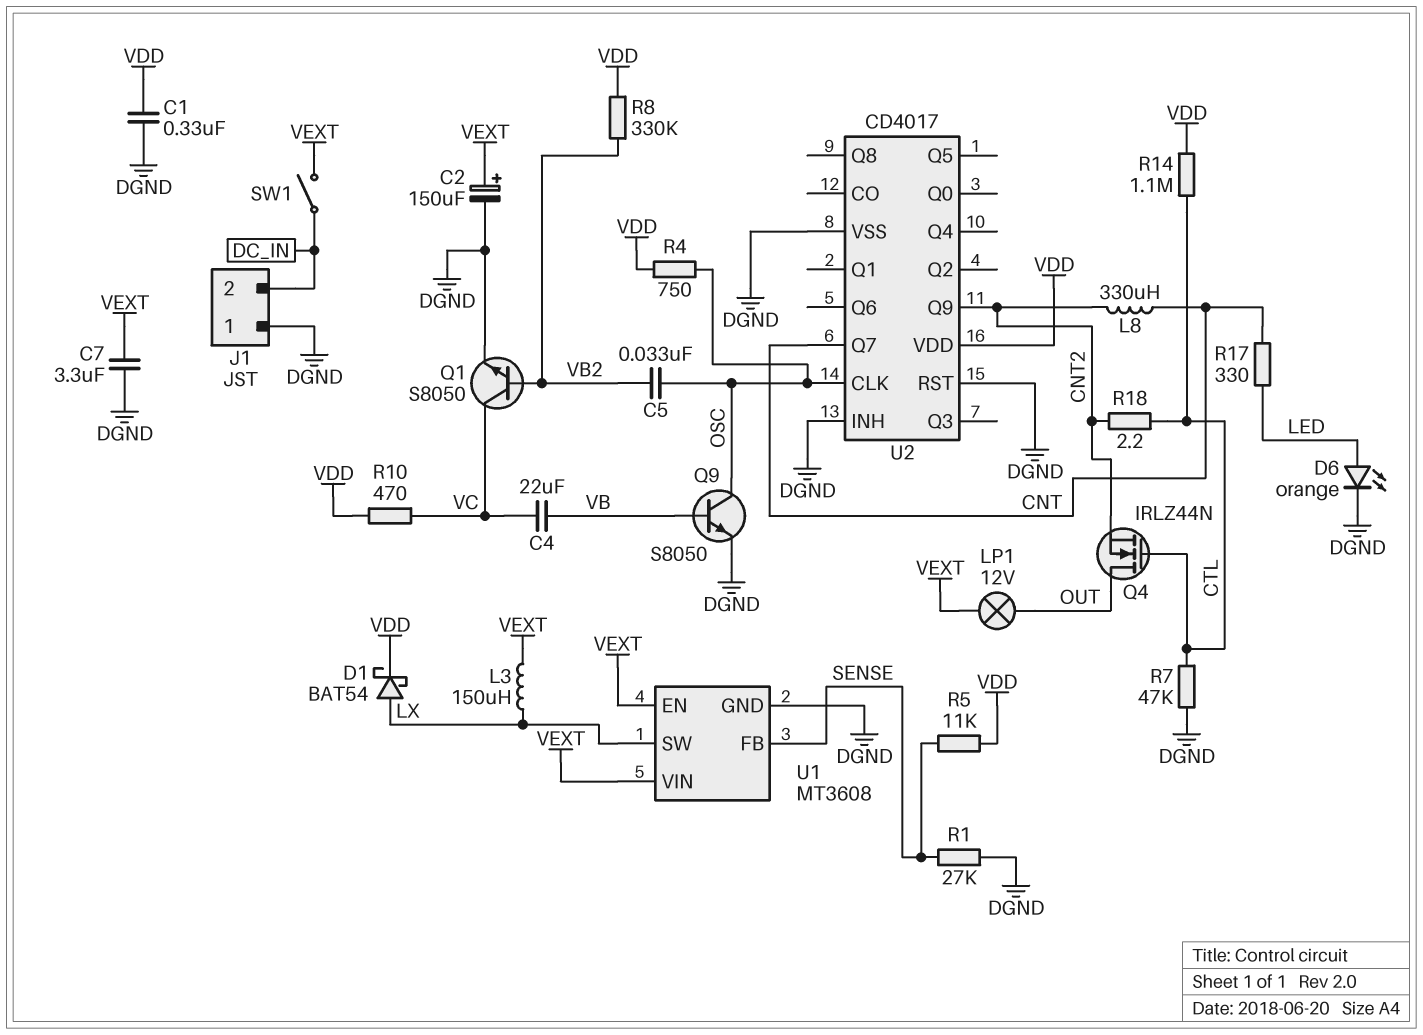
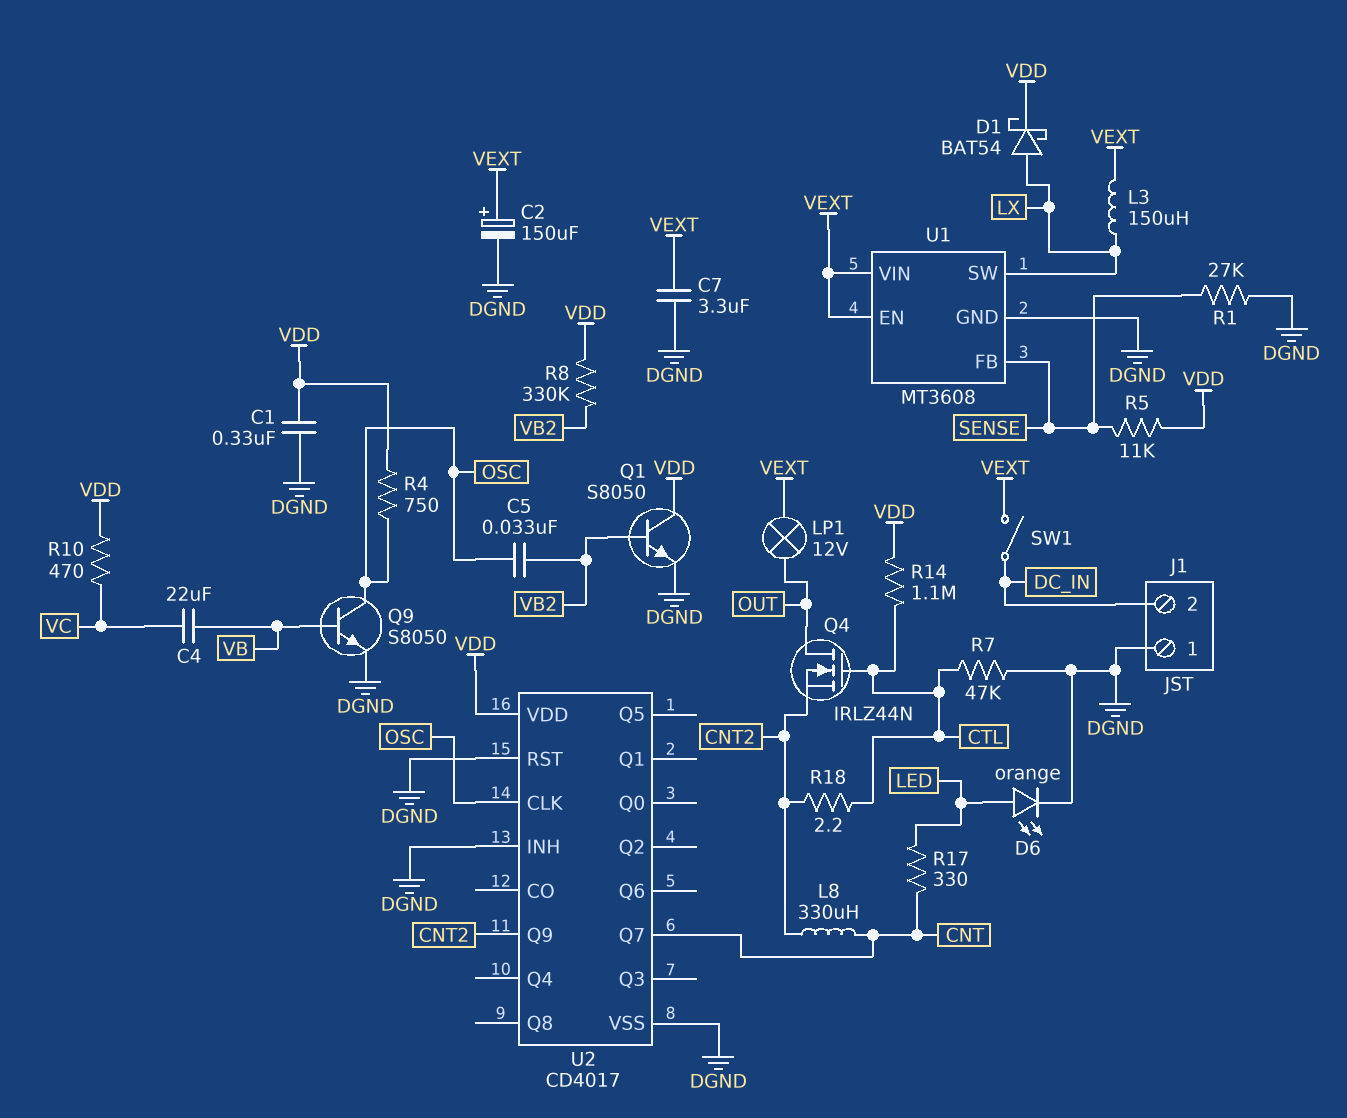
Q1: NPN S8050 (B VB2, C VC, E DGND) -> NPN S8050 (B VB2, C VDD, E DGND)

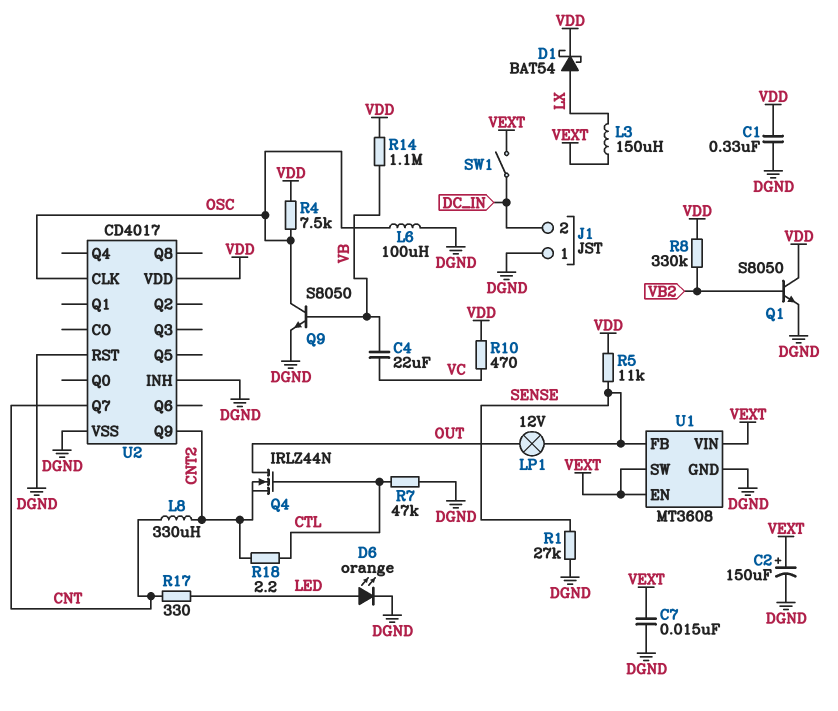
C5: 33nF (OSC, VB2) -> none
C7: 3.3uF (DGND, VEXT) -> 15nF (DGND, VEXT)
L6: none -> 100uH (DGND, OSC)
LP1: lamp 12V (OUT, VEXT) -> lamp 12V (OUT, SENSE)
R4: 750 (OSC, VDD) -> 7.5k (OSC, VDD)
R14: 1.1M (CTL, VDD) -> 1.1M (VB, VDD)
U1 pin SW: LX -> VEXT

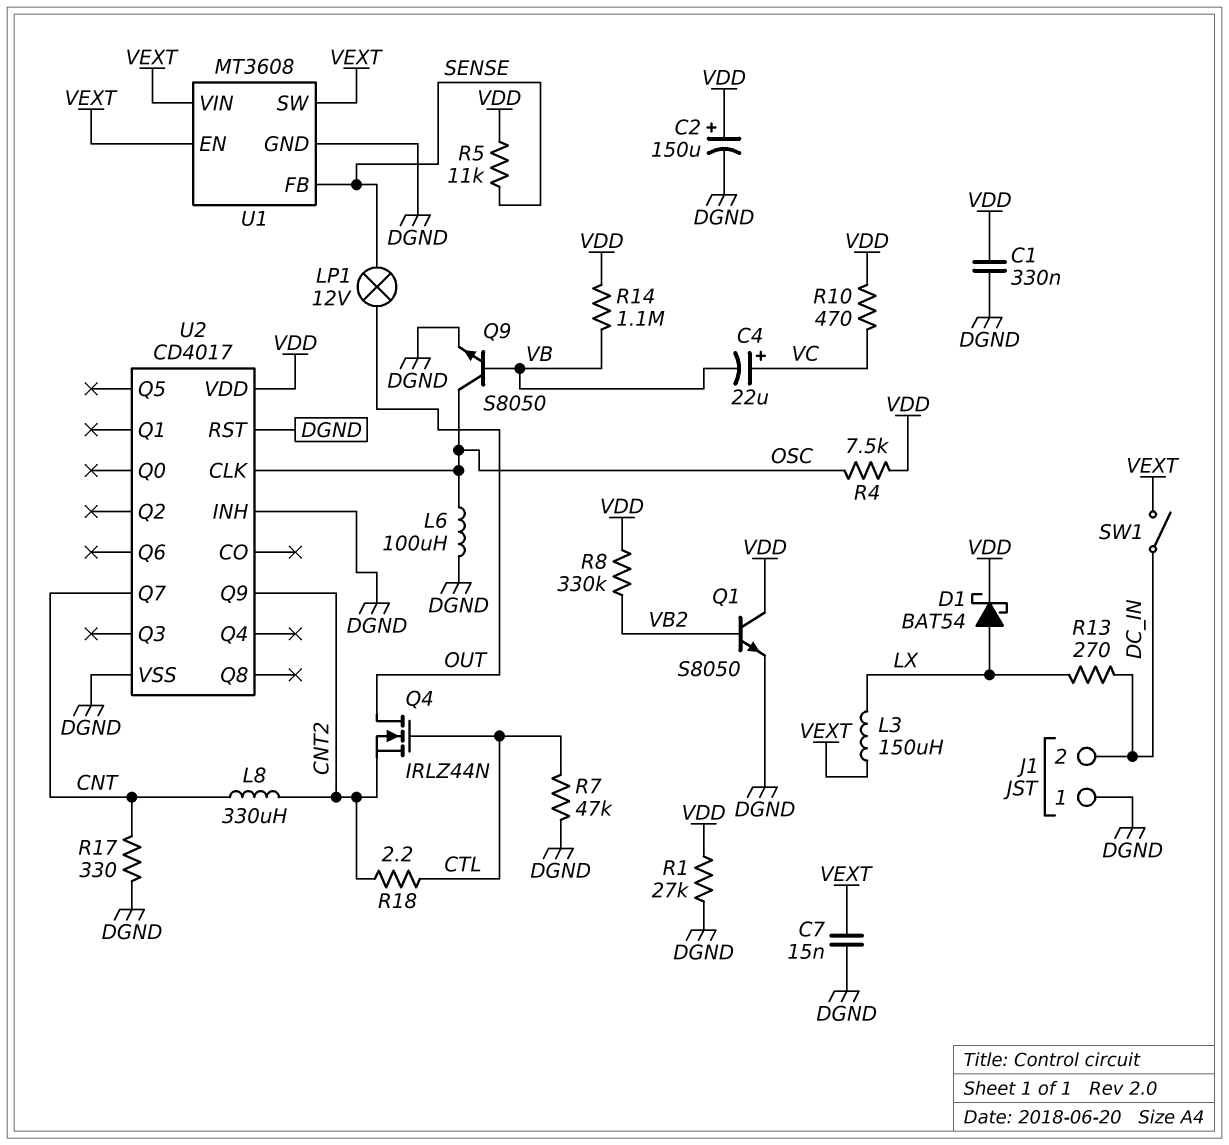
C2: 150uF (plus VEXT, minus DGND) -> 150uF (plus VDD, minus DGND)
C4: 22uF (VB, VC) -> 22uF (plus VC, minus VB)
D6: LED orange (A LED, K DGND) -> none
R1: 27k (DGND, SENSE) -> 27k (DGND, VDD)
R13: none -> 270 (DC_IN, LX)
R17: 330 (CNT, LED) -> 330 (CNT, DGND)

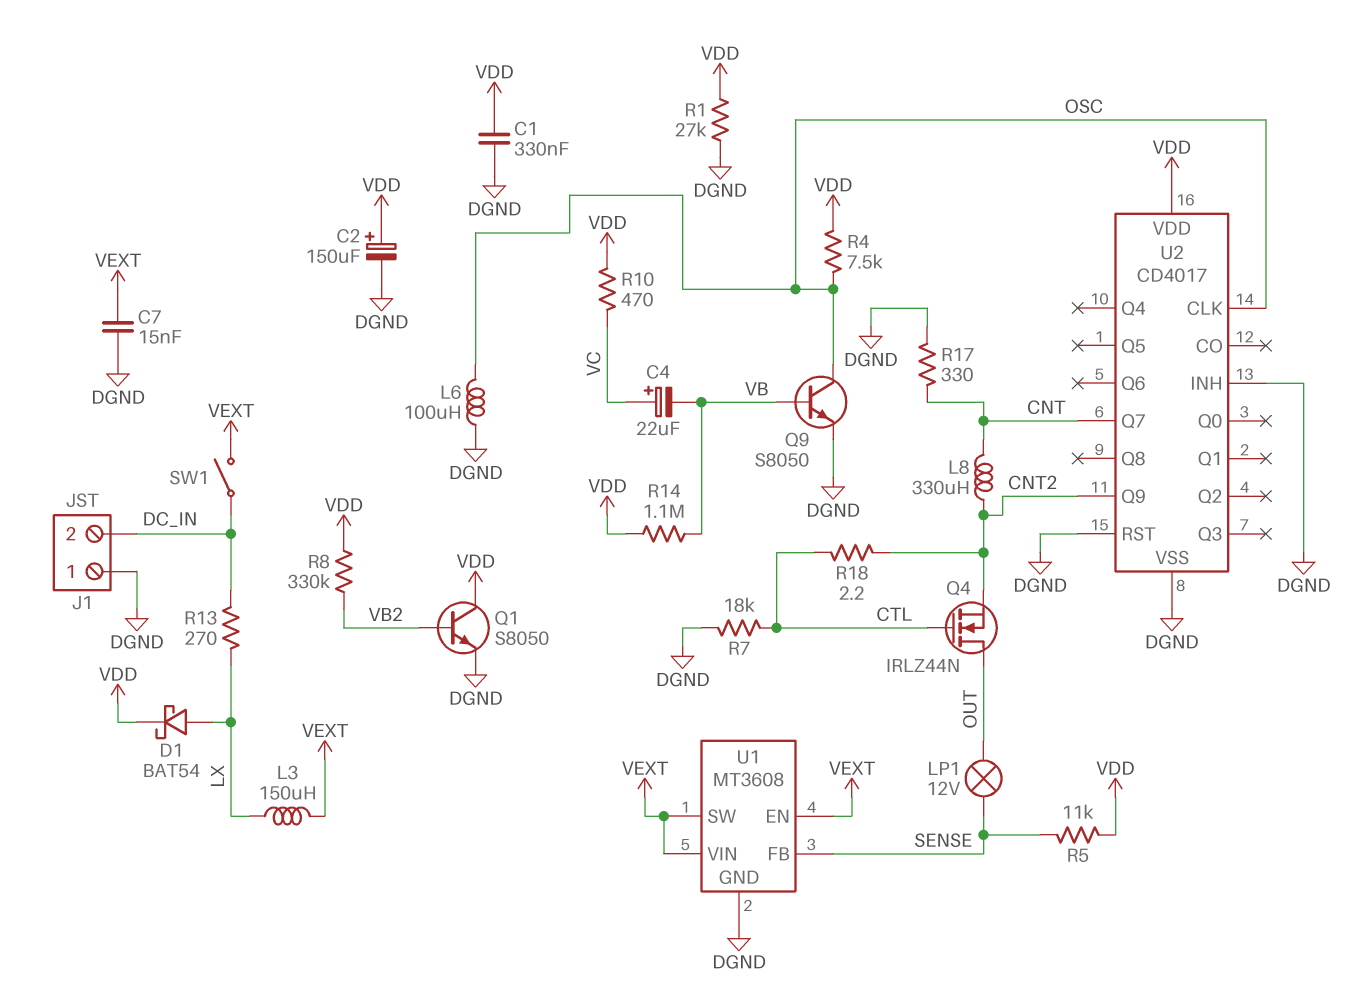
R7: 47k (CTL, DGND) -> 18k (CTL, DGND)

